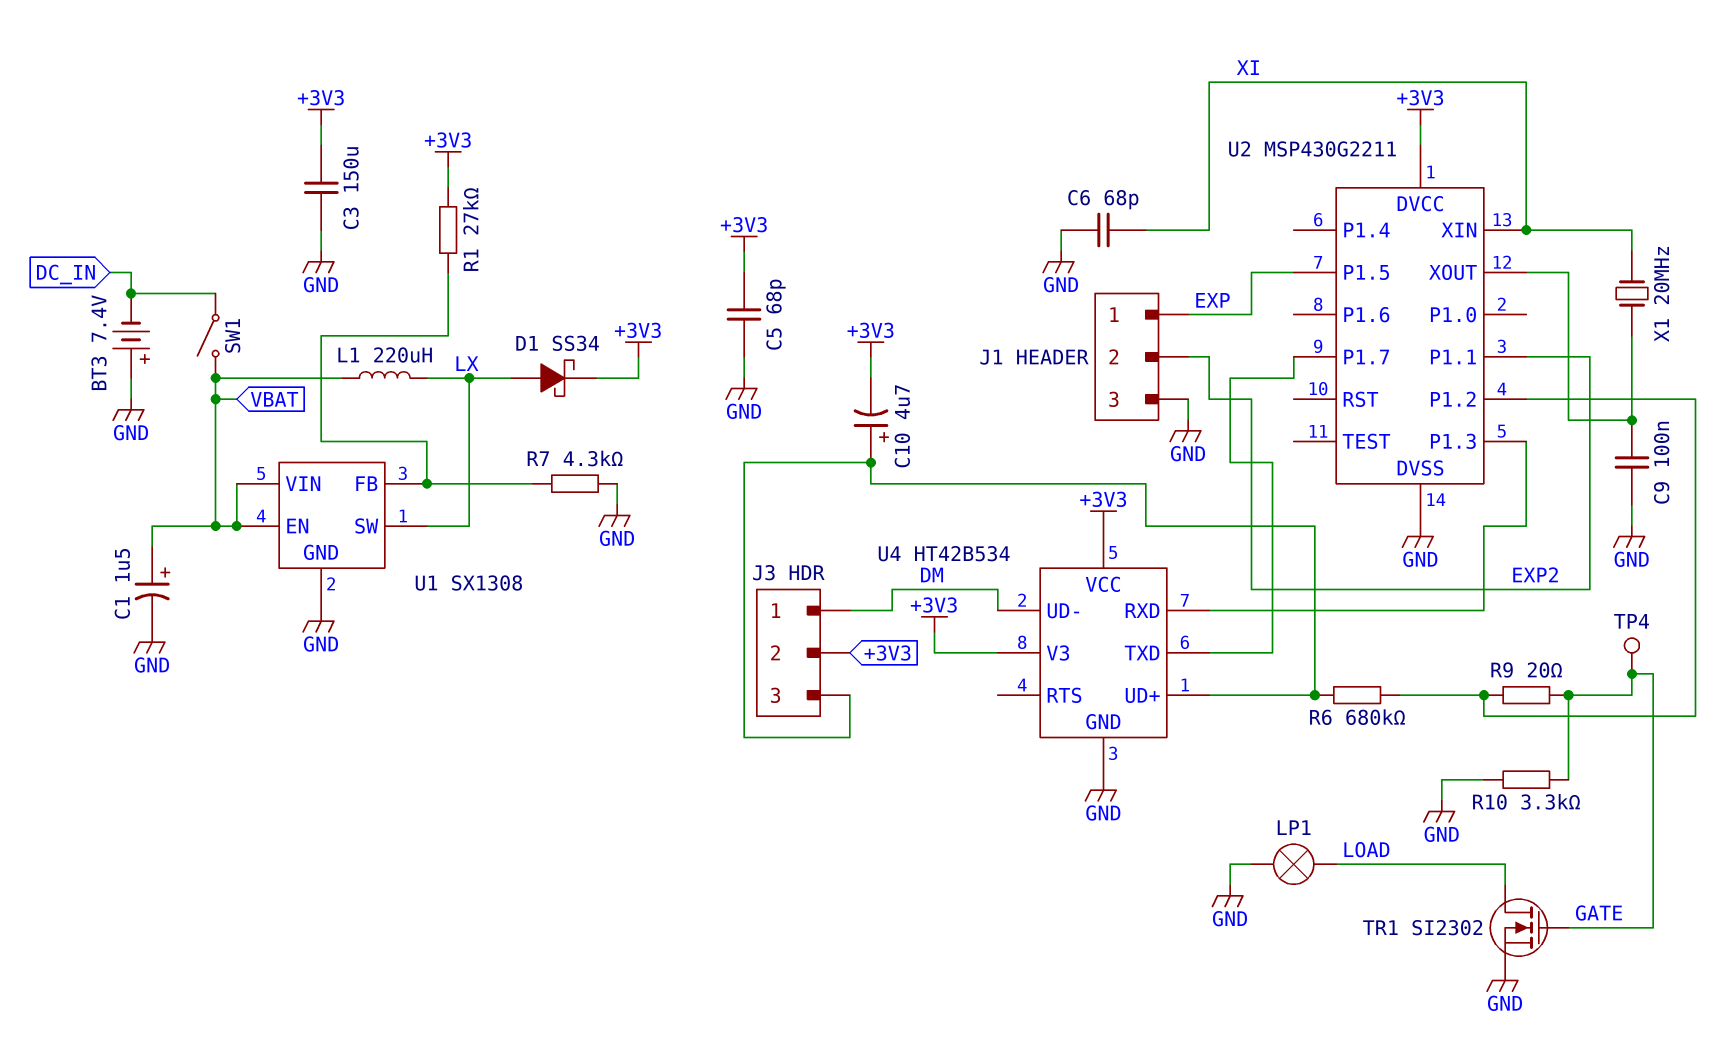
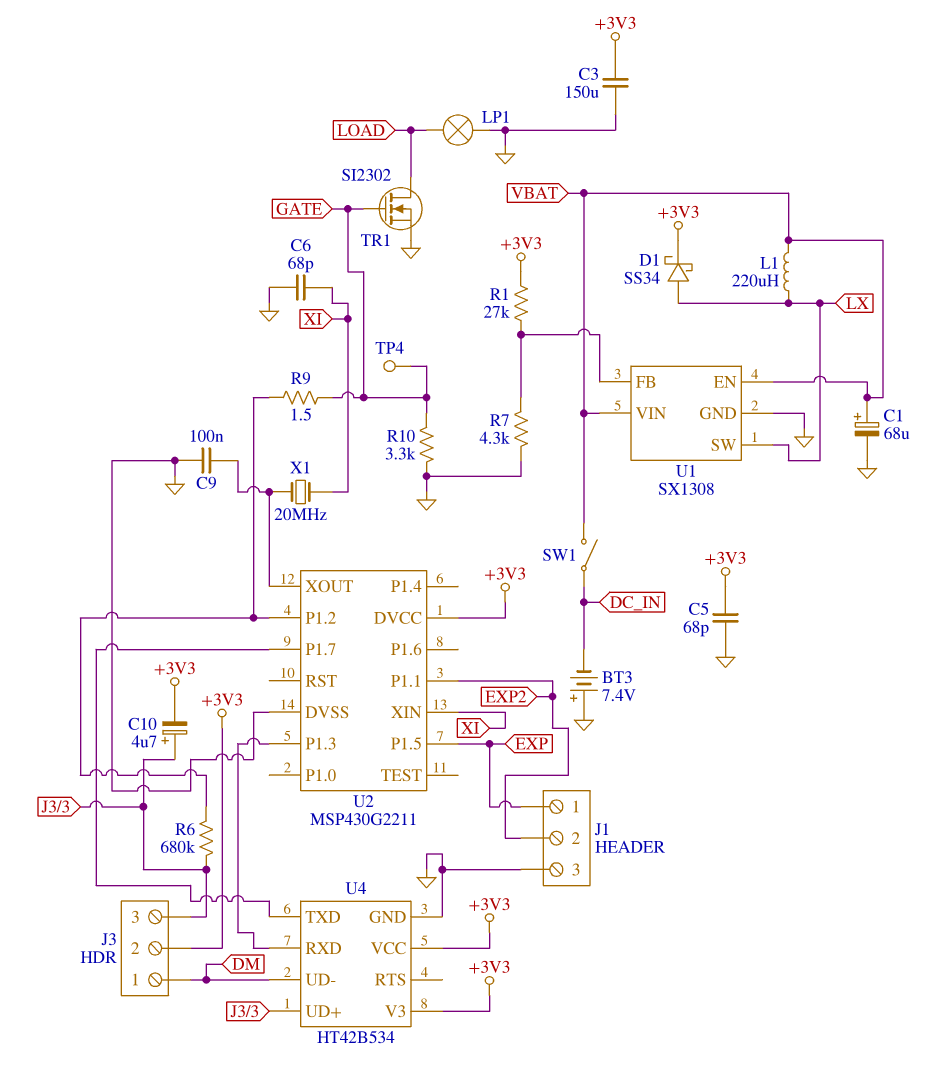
C1: 1.5uF (plus VBAT, minus GND) -> 68uF (plus VBAT, minus GND)
R9: 20 (GATE, U2/P1.2) -> 1.5 (GATE, U2/P1.2)

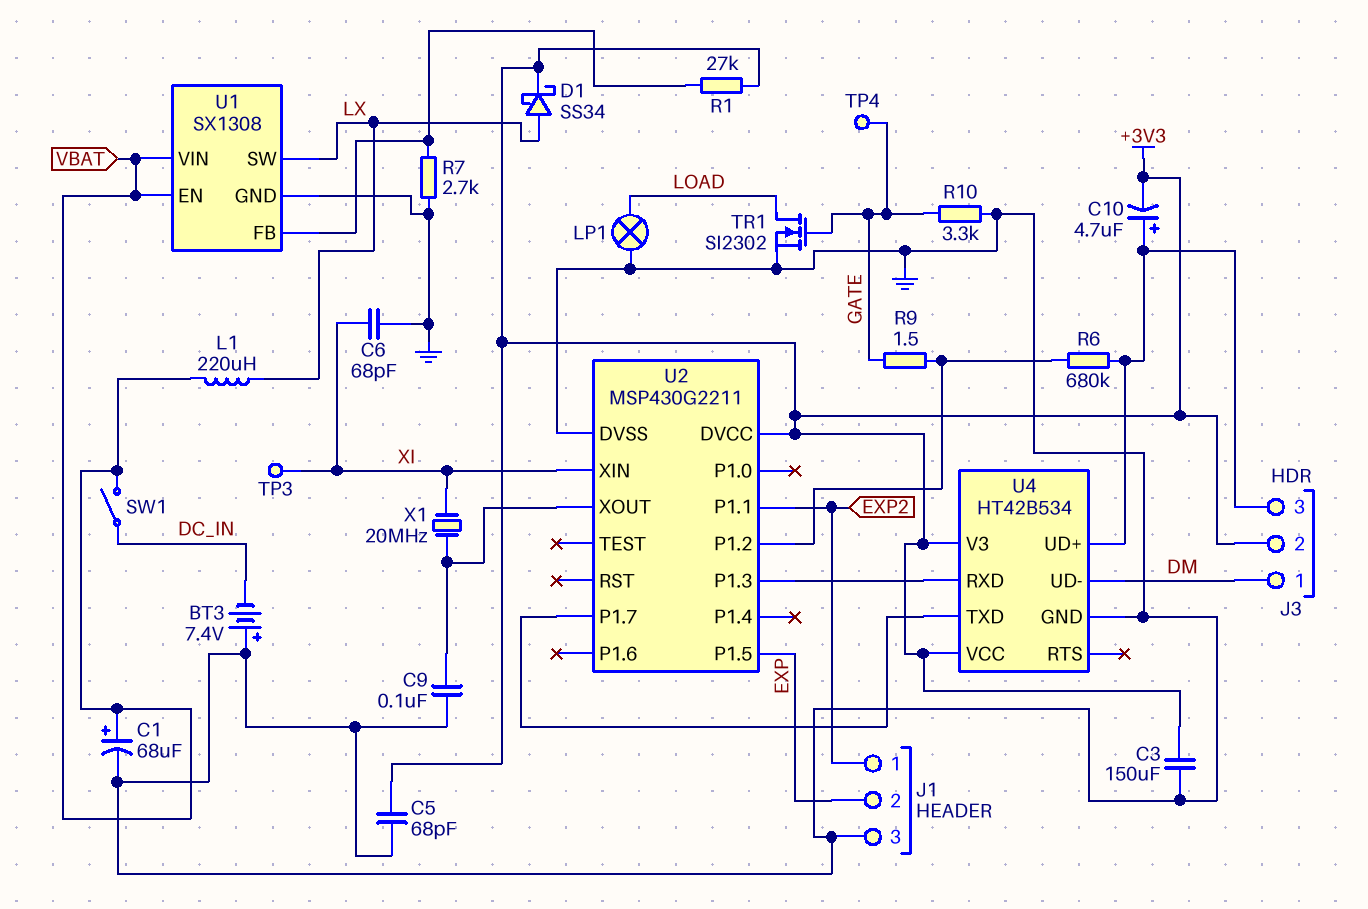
J1 pin 1: EXP -> EXP2
J1 pin 2: EXP2 -> EXP
R7: 4.3k (GND, U1/FB) -> 2.7k (GND, U1/FB)
TP3: none -> test point (XI)

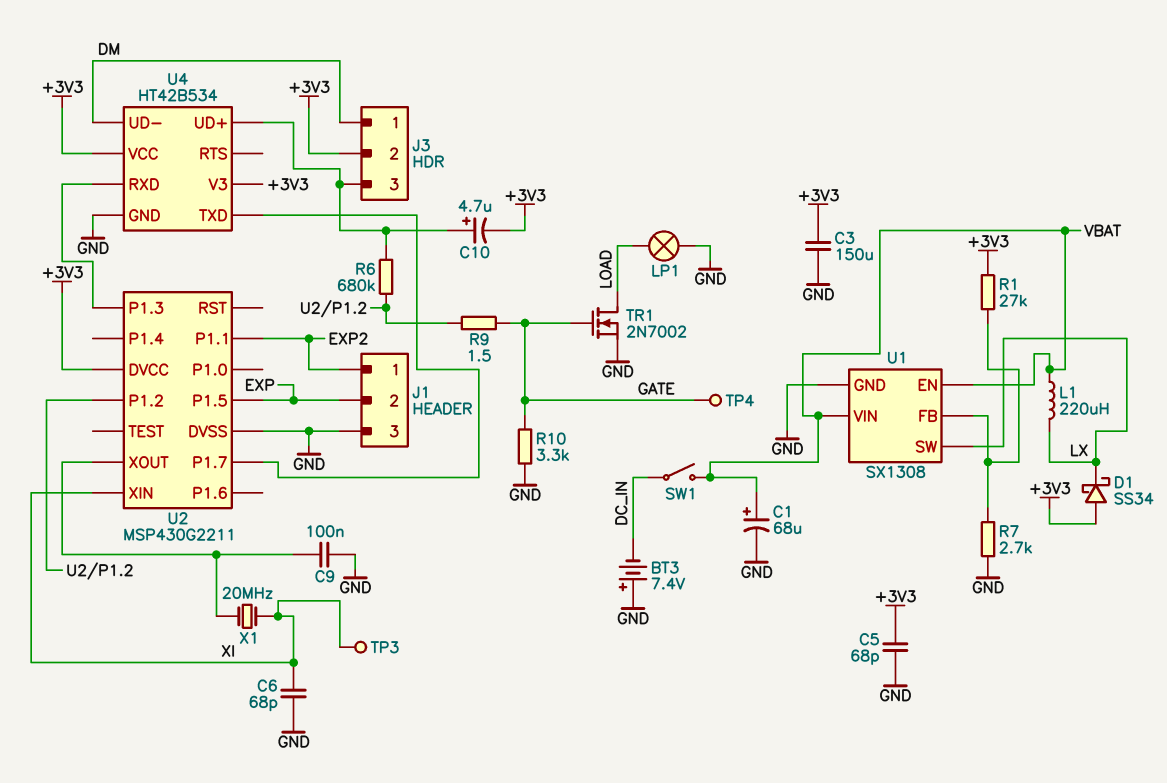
D1: schottky SS34 (A LX, K +3V3) -> schottky SS34 (A +3V3, K LX)
TR1: NMOS SI2302 (G GATE, D LOAD, S GND) -> NMOS 2N7002 (G GATE, D LOAD, S GND)

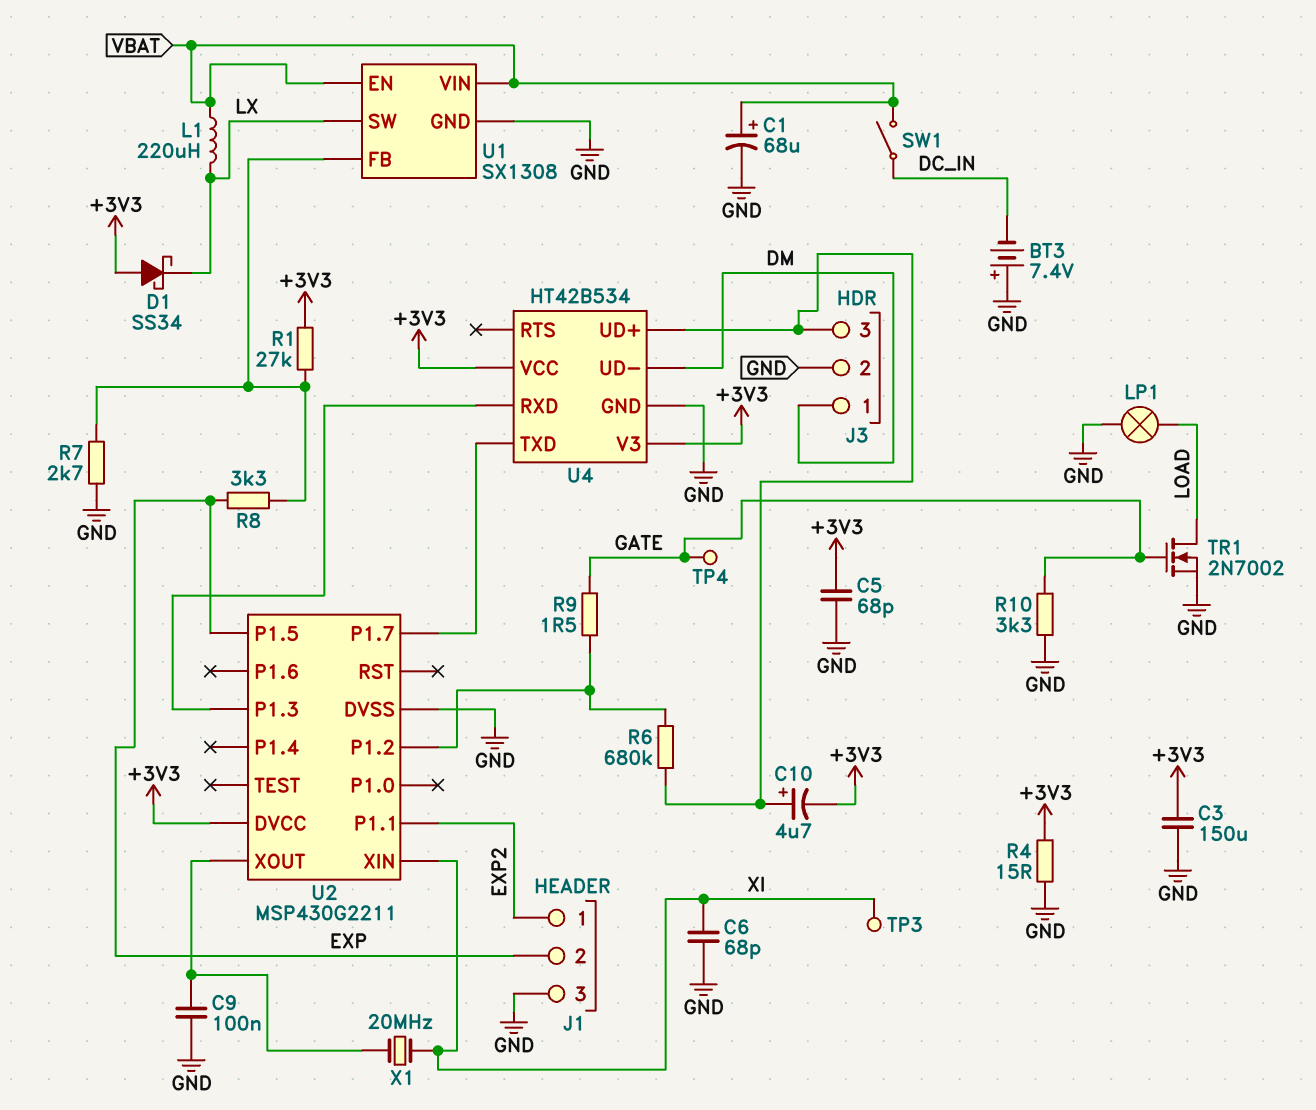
J3 pin 2: +3V3 -> GND
R4: none -> 15 (+3V3, GND)
R8: none -> 3.3k (EXP, U1/FB)

